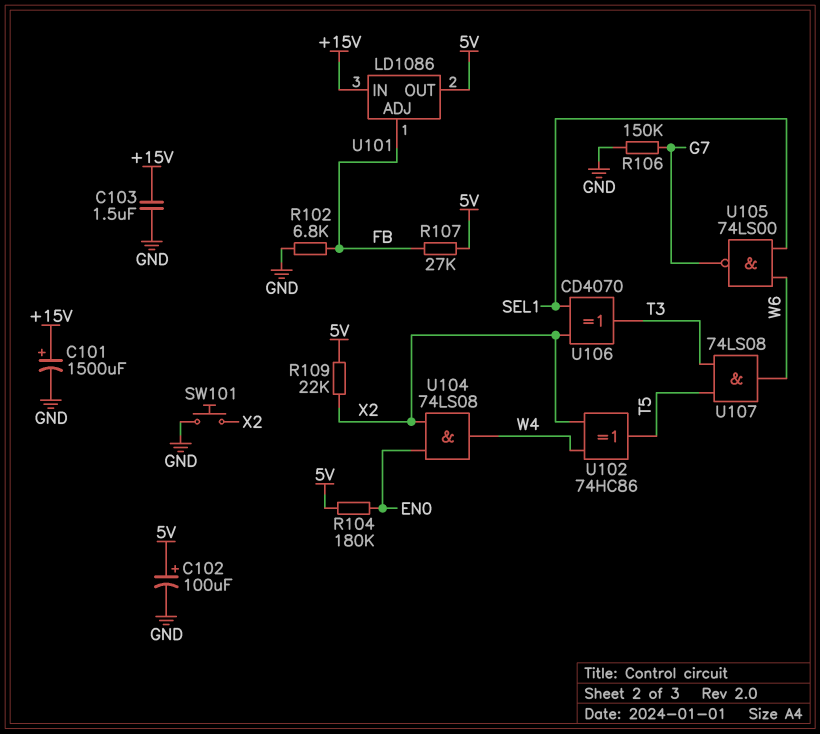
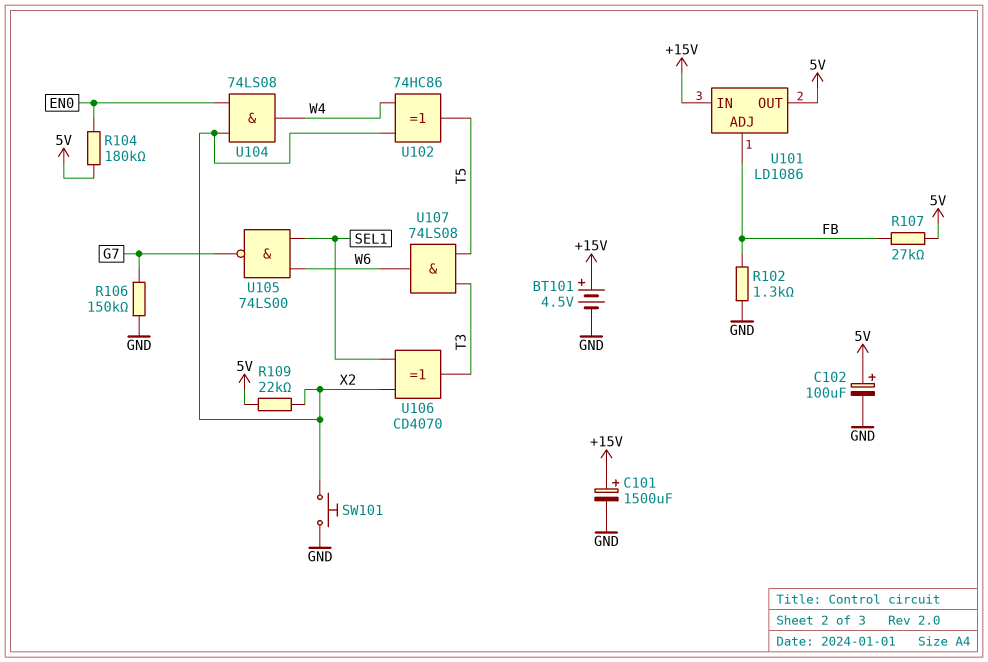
BT101: none -> 4.5V (plus +15V, minus GND)
C103: 1.5uF (+15V, GND) -> none
R102: 6.8k (FB, GND) -> 1.3k (FB, GND)

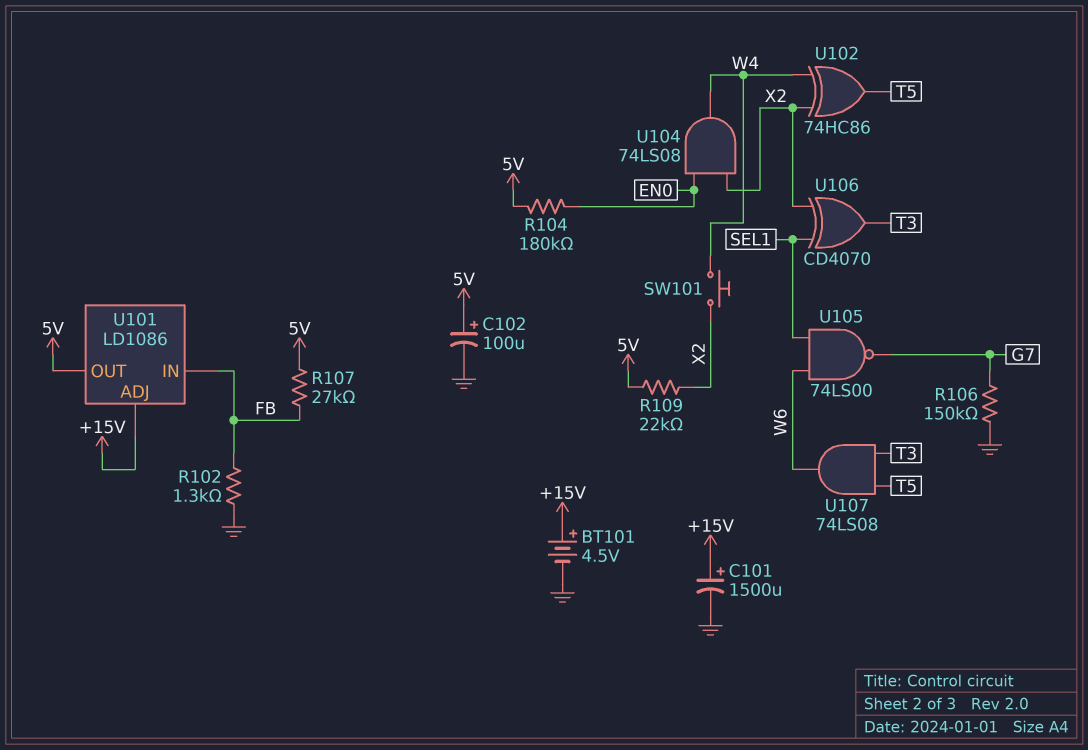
SW101: button (GND, X2) -> button (W4, X2)
U101 pin ADJ: FB -> +15V
U101 pin IN: +15V -> FB

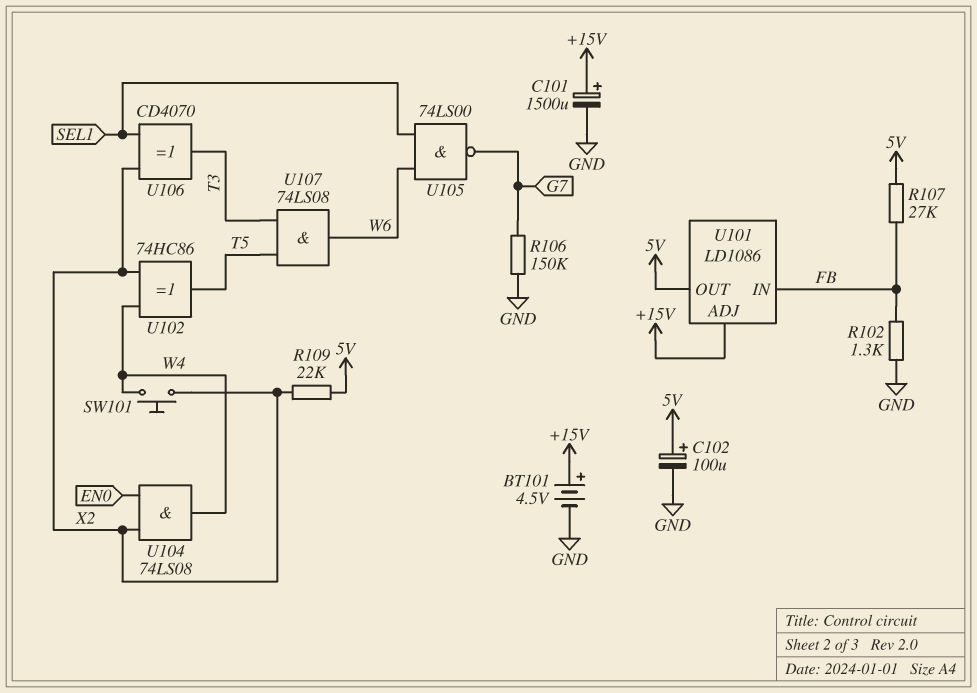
R104: 180k (5V, EN0) -> none

